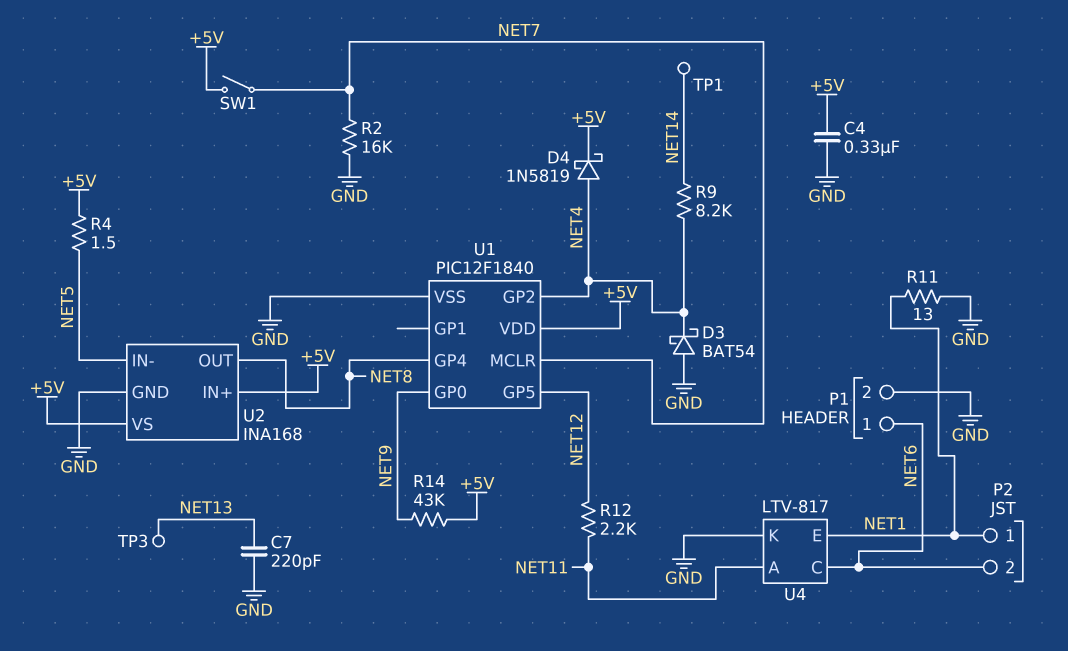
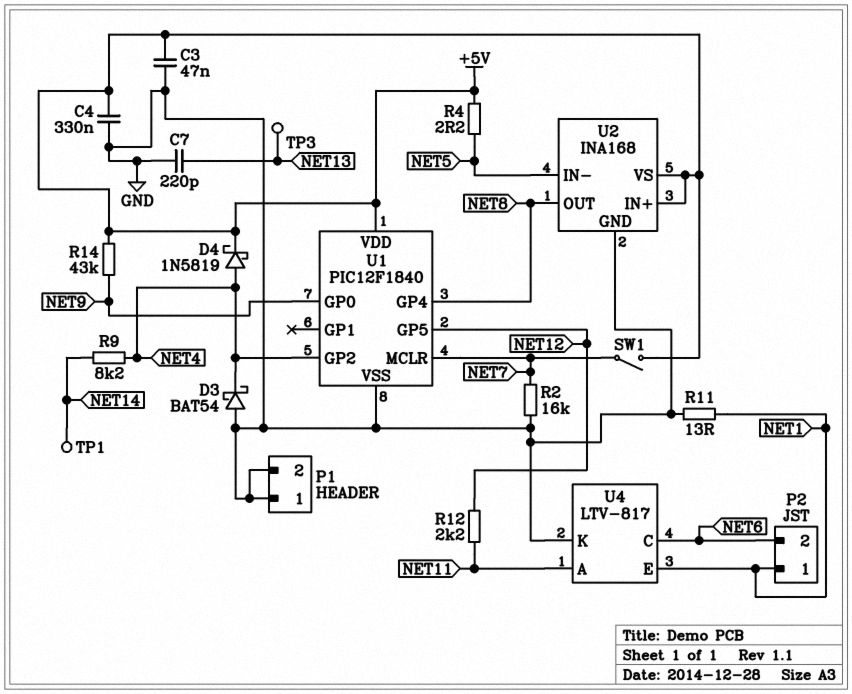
C3: none -> 47nF (+5V, GND)
P1 pin 1: NET6 -> GND
R4: 1.5 (+5V, NET5) -> 2.2 (+5V, NET5)

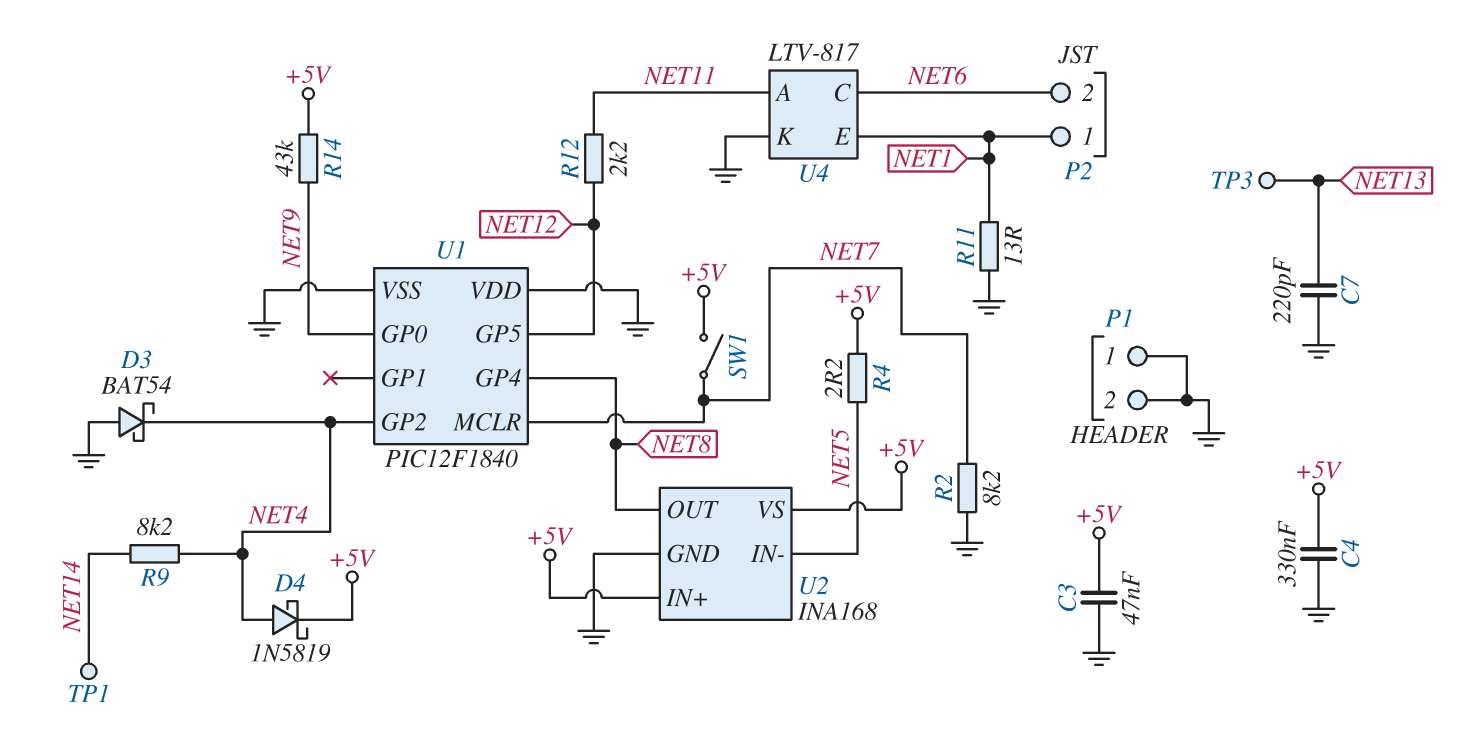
R2: 16k (GND, NET7) -> 8.2k (GND, NET7)
U1 pin VDD: +5V -> GND

